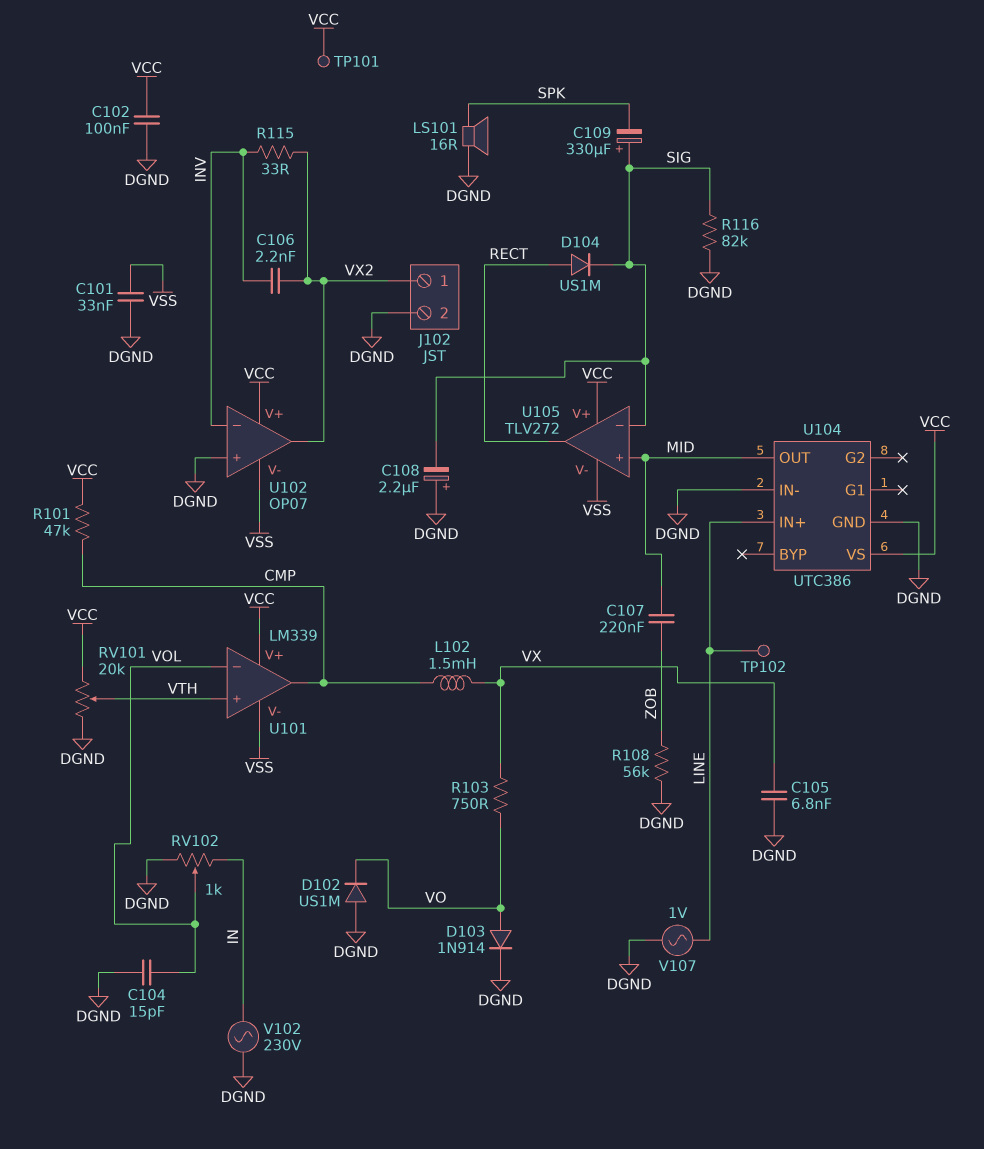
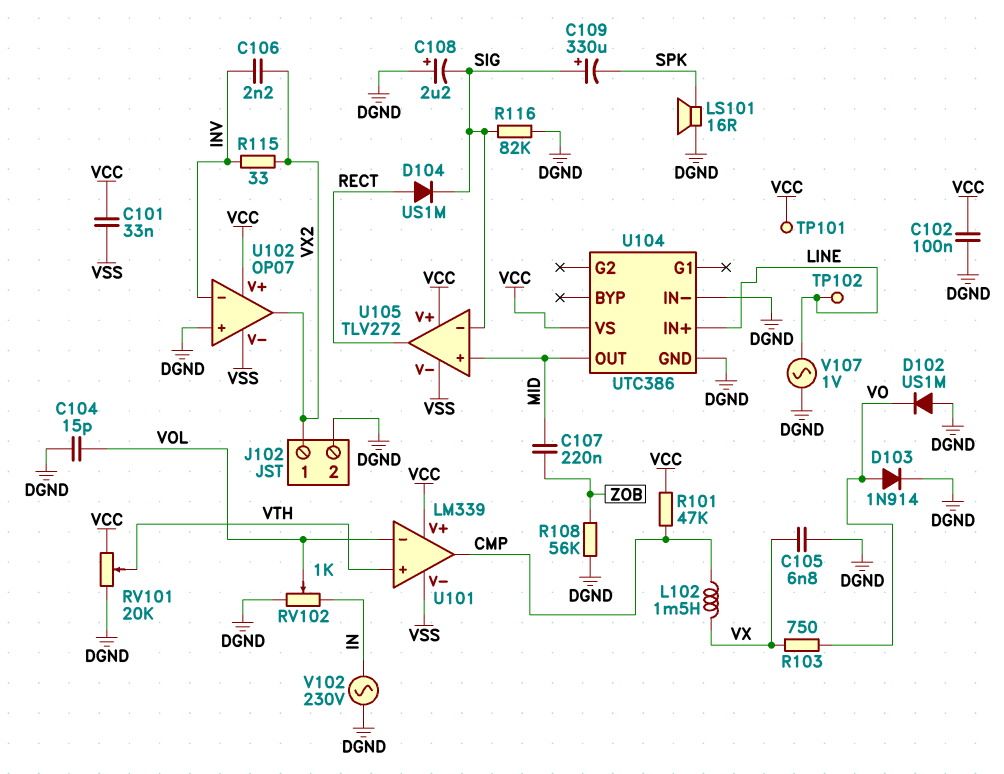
C101: 33nF (DGND, VSS) -> 33nF (VCC, VSS)

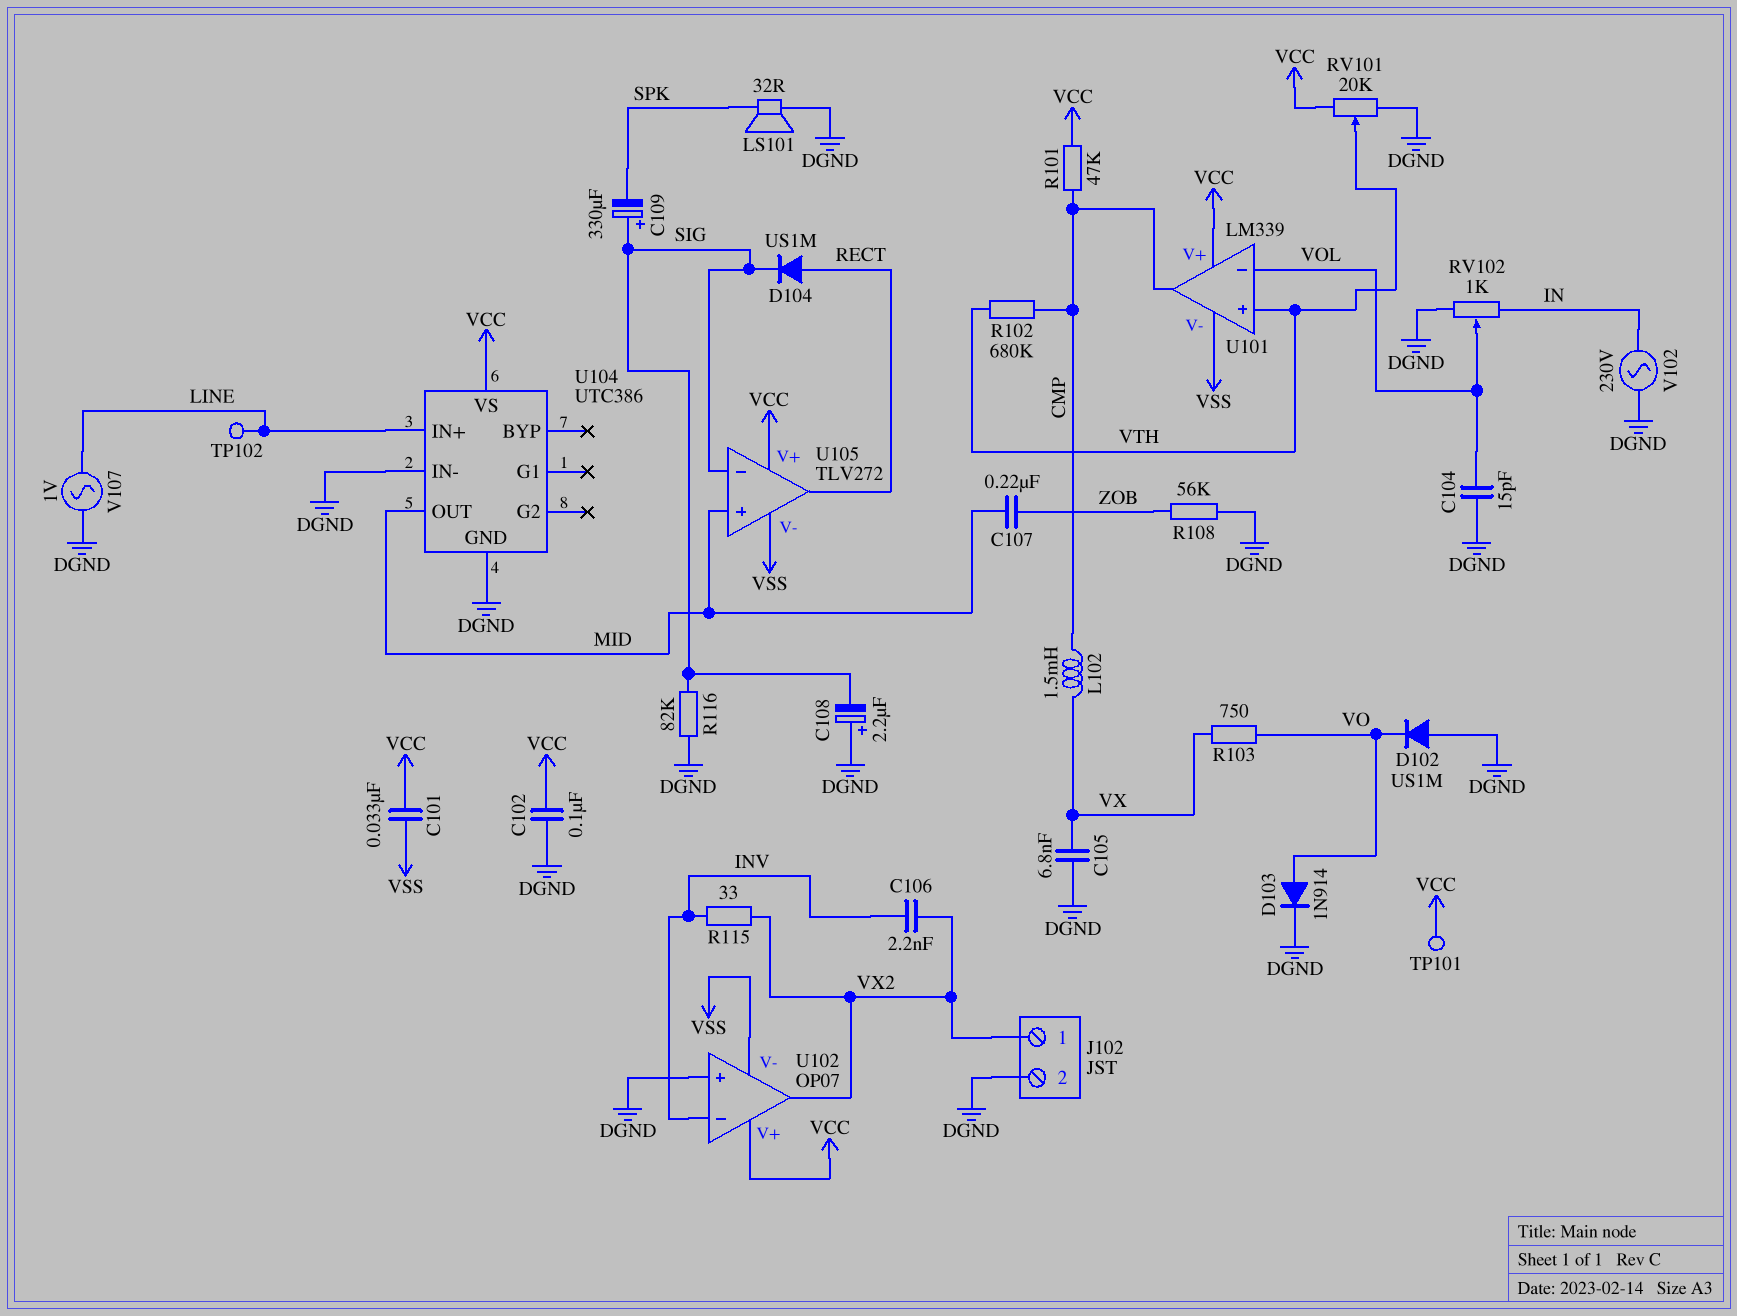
LS101: speaker 16R (DGND, SPK) -> speaker 32R (DGND, SPK)
R102: none -> 680k (CMP, VTH)

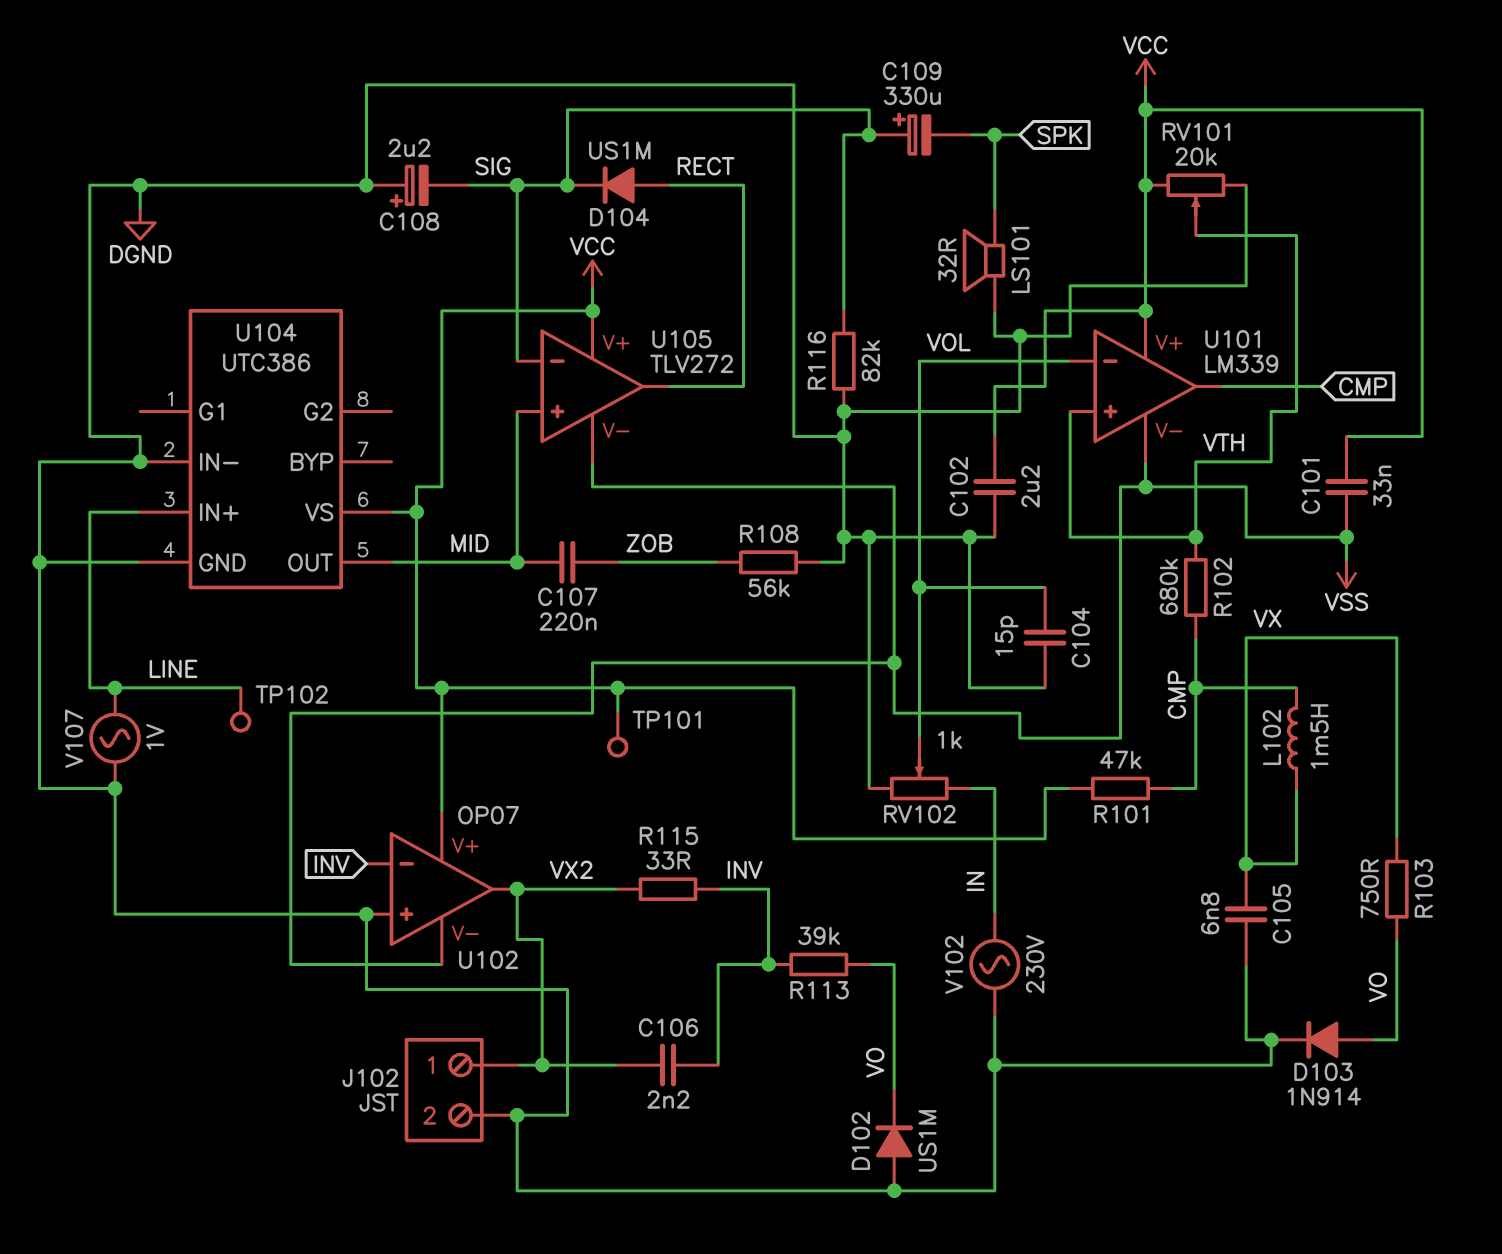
C102: 100nF (DGND, VCC) -> 2.2uF (DGND, VCC)
R113: none -> 39k (INV, VO)

